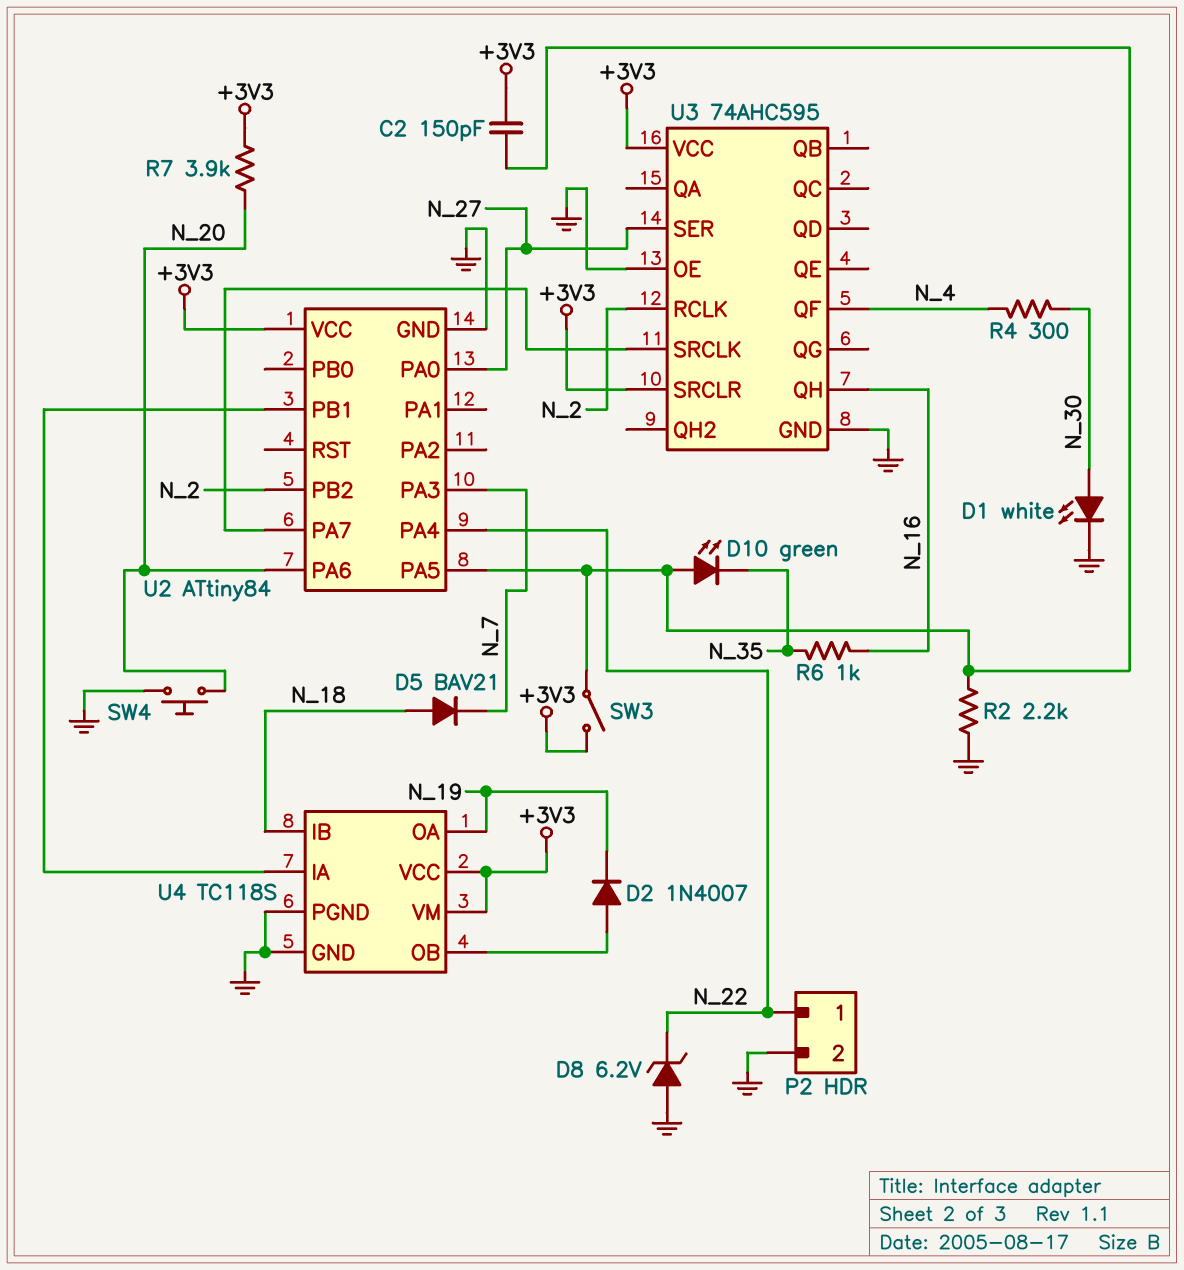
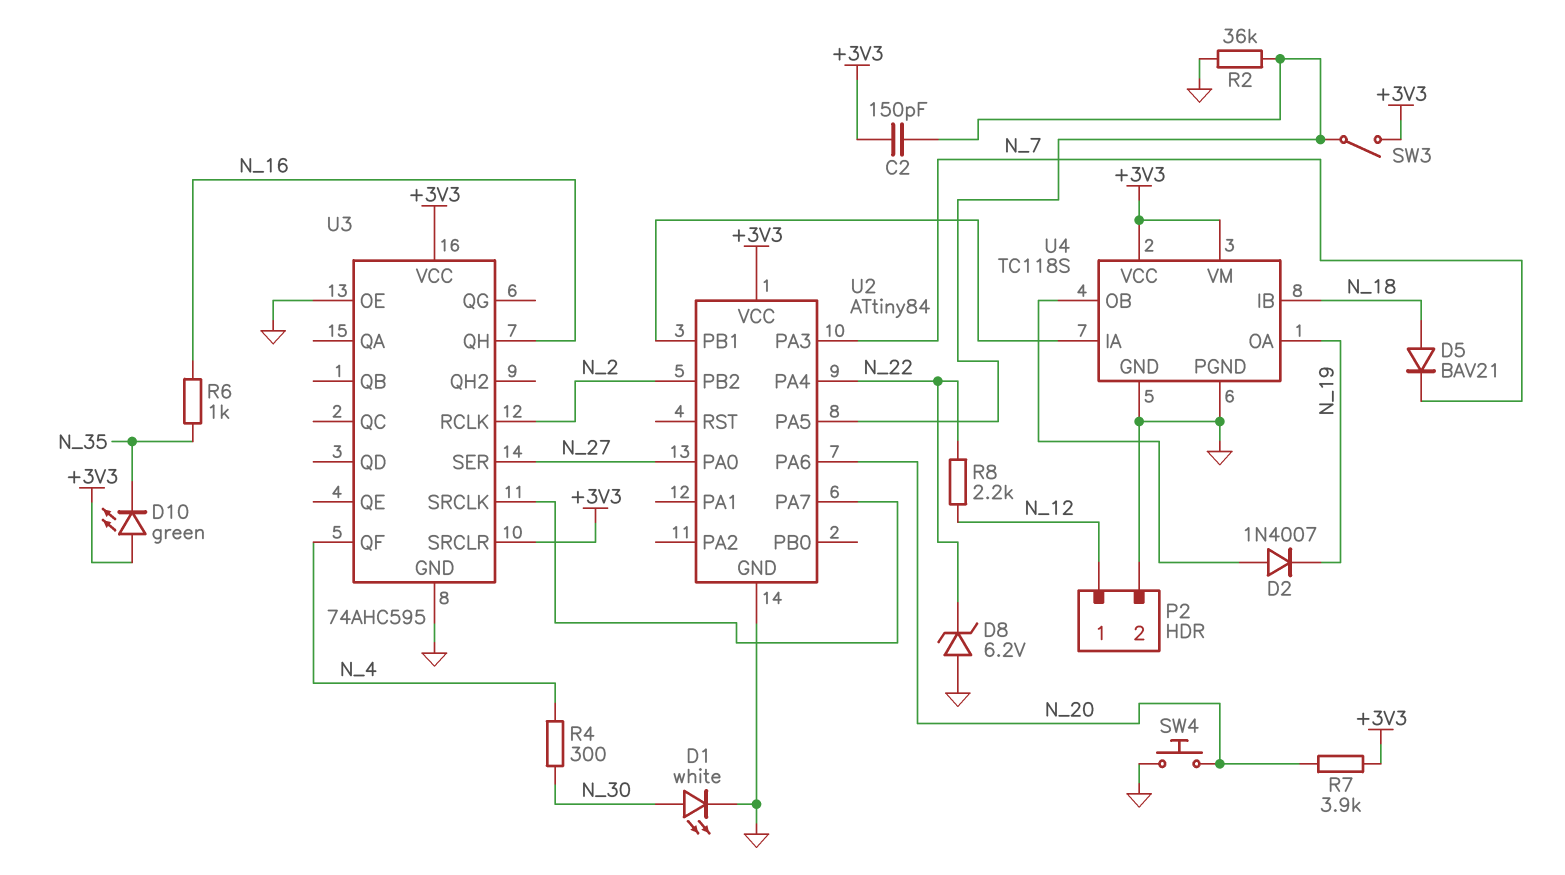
D10: LED green (A U2/PA5, K N_35) -> LED green (A +3V3, K N_35)
P2 pin 1: N_22 -> N_12
R2: 2.2k (GND, U2/PA5) -> 36k (GND, U2/PA5)
R8: none -> 2.2k (N_12, N_22)

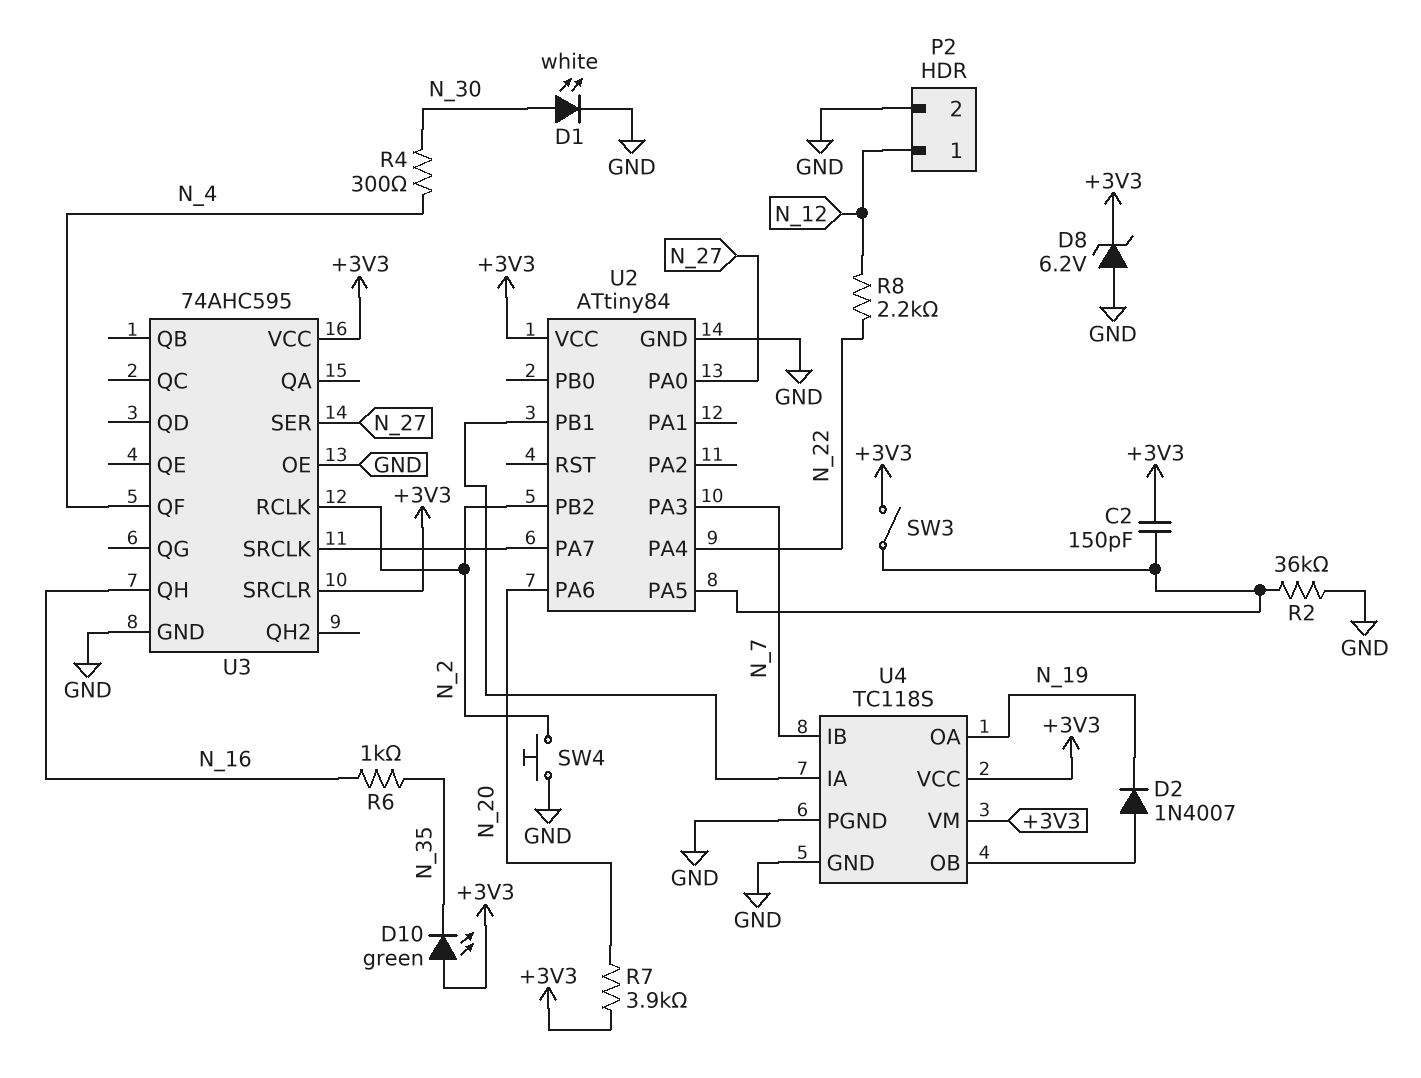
D5: diode BAV21 (A N_18, K N_7) -> none
D8: zener 6.2V (A GND, K N_22) -> zener 6.2V (A GND, K +3V3)
SW4: button (GND, N_20) -> button (GND, N_2)
U4 pin IB: N_18 -> N_7

